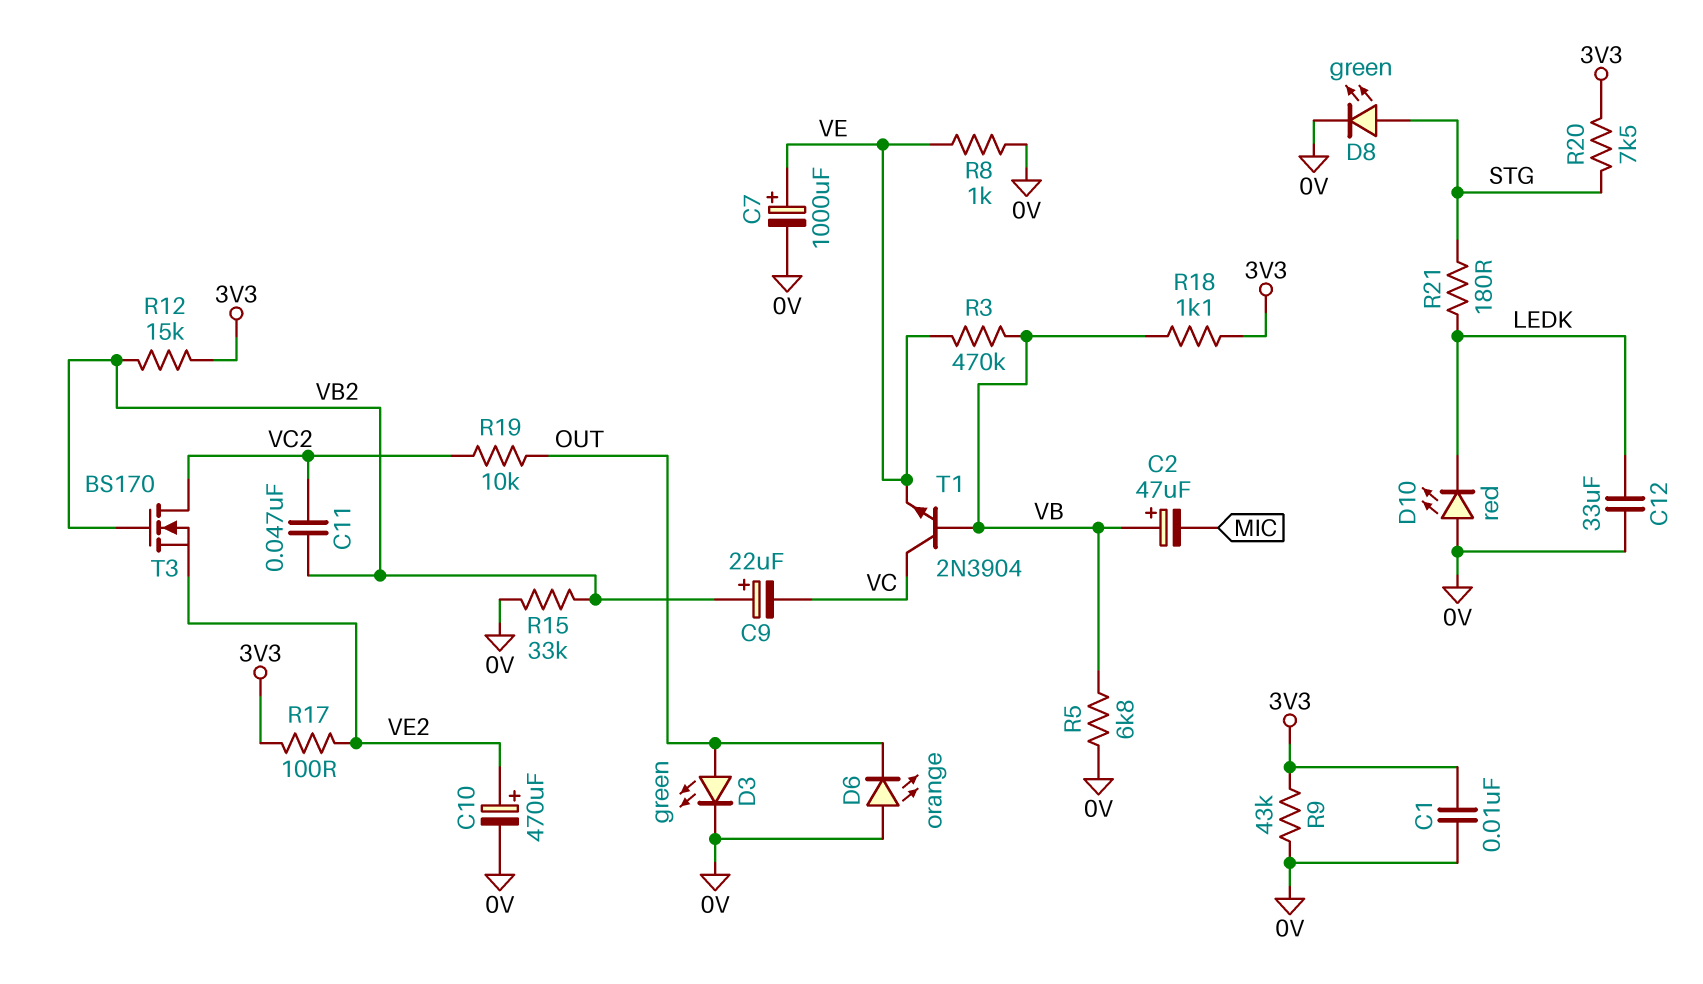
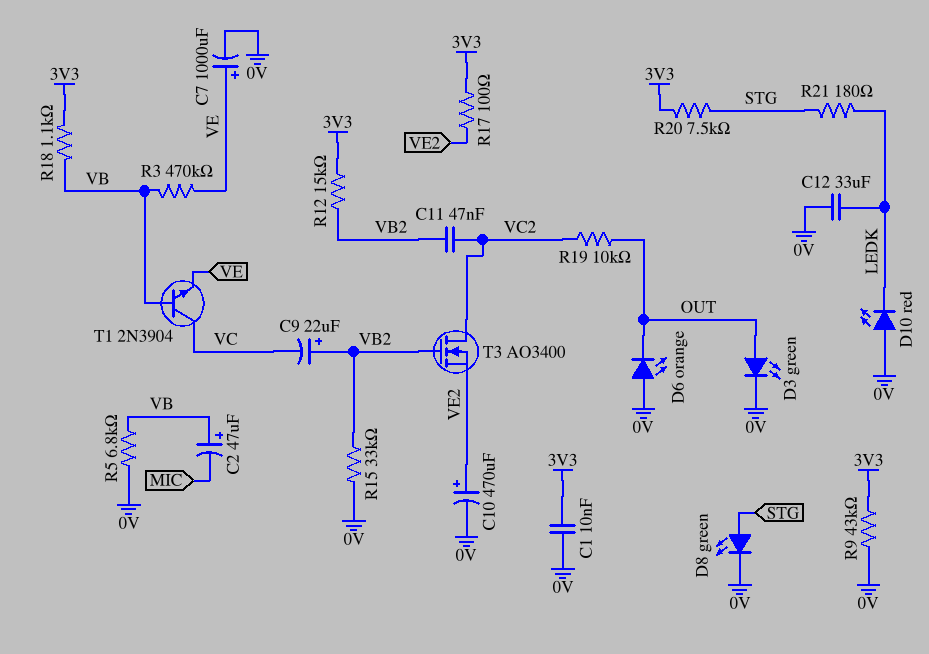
R8: 1k (0V, VE) -> none
T3: NMOS BS170 (G VB2, D VC2, S VE2) -> NMOS AO3400 (G VB2, D VC2, S VE2)

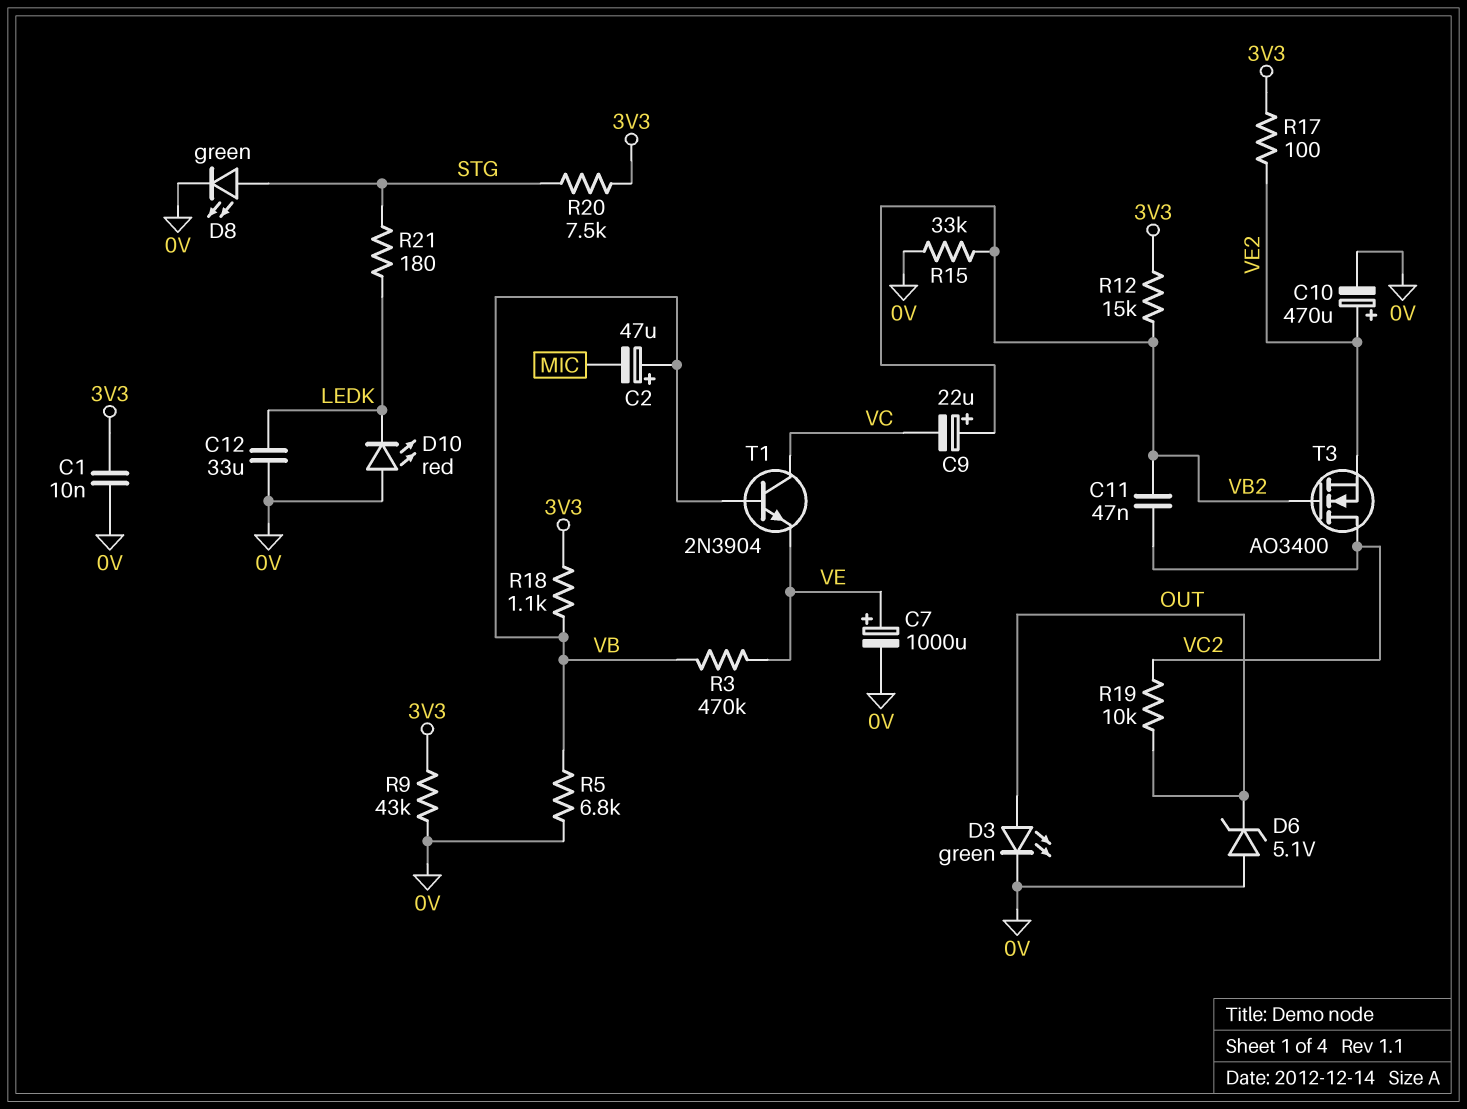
D6: LED orange (A 0V, K OUT) -> zener 5.1V (A 0V, K OUT)

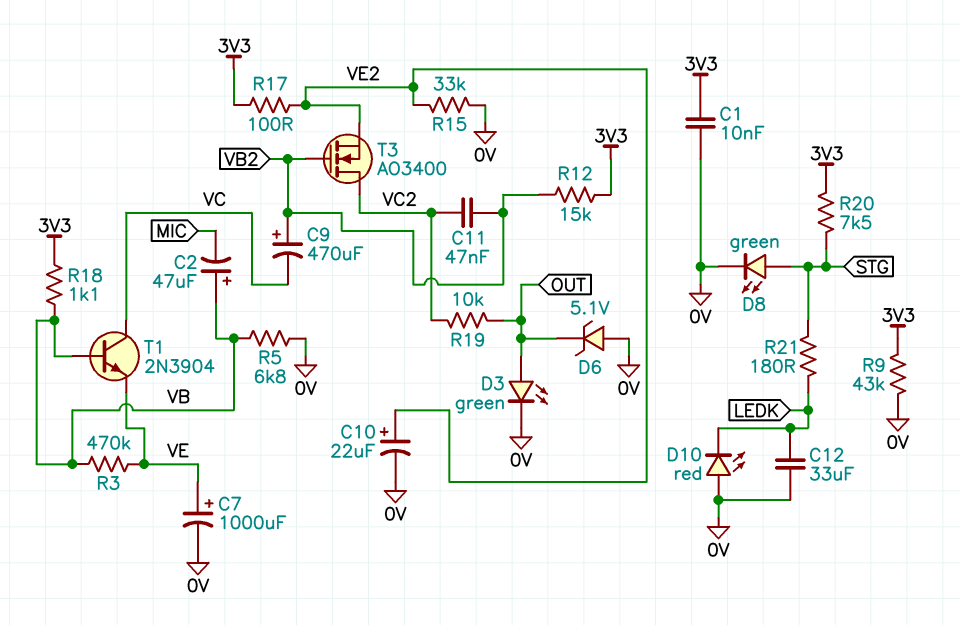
C9: 22uF (plus VB2, minus VC) -> 470uF (plus VB2, minus VC)
C10: 470uF (plus VE2, minus 0V) -> 22uF (plus VE2, minus 0V)
R15: 33k (0V, VB2) -> 33k (0V, VE2)

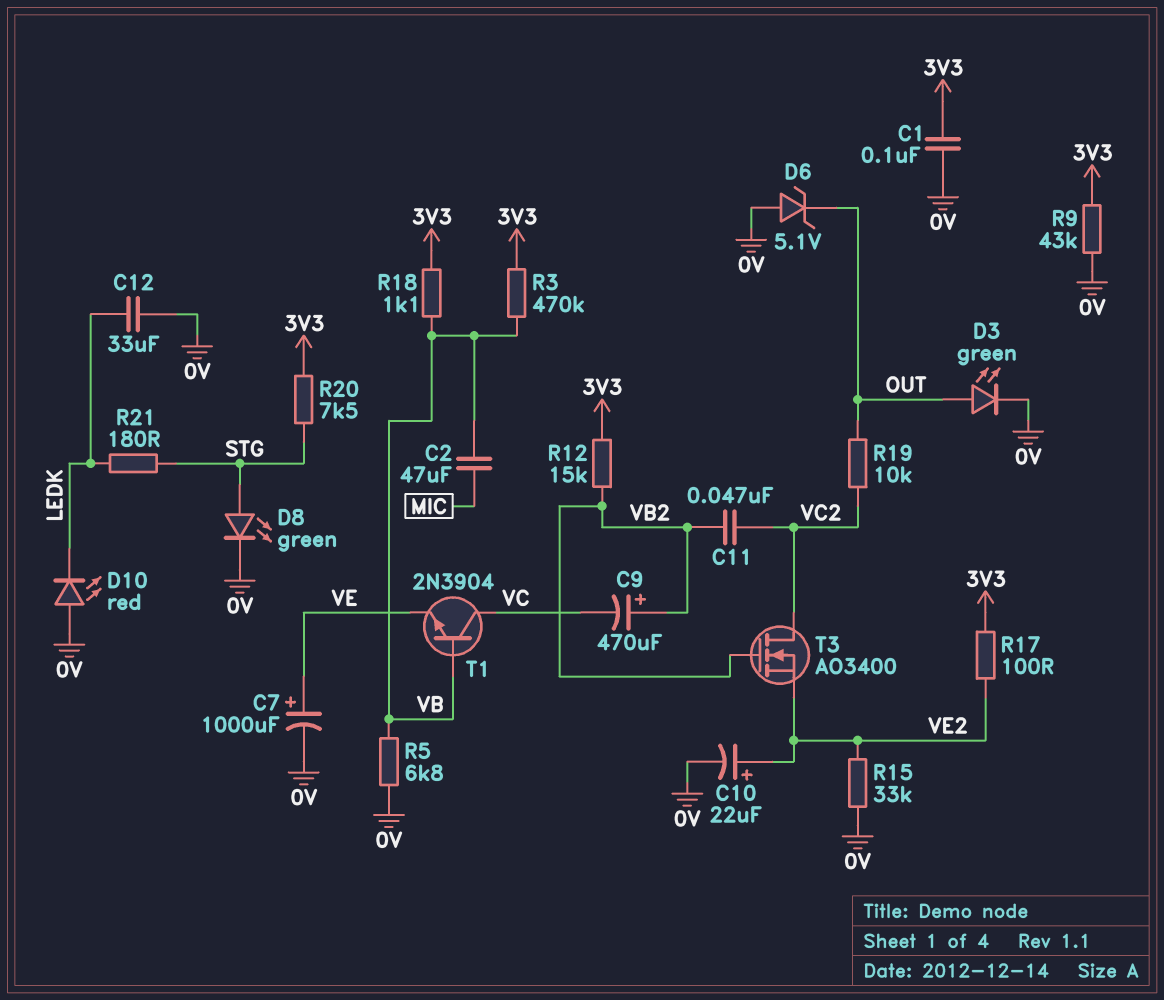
C1: 10nF (0V, 3V3) -> 100nF (0V, 3V3)
C2: 47uF (plus VB, minus MIC) -> 47uF (MIC, VB)
R3: 470k (VB, VE) -> 470k (3V3, VB)

